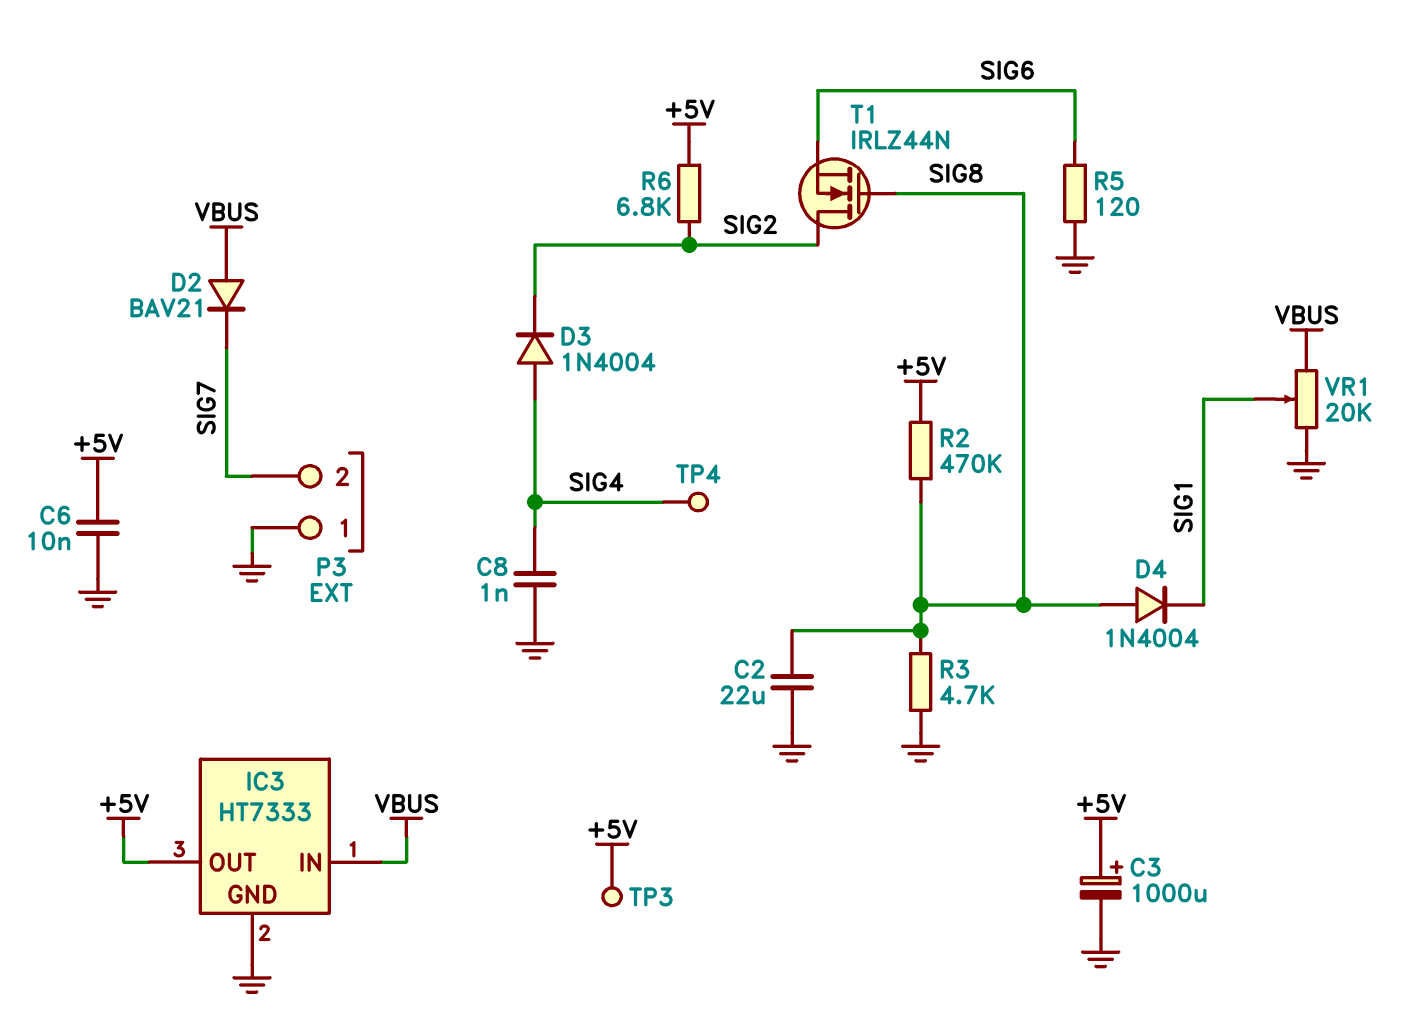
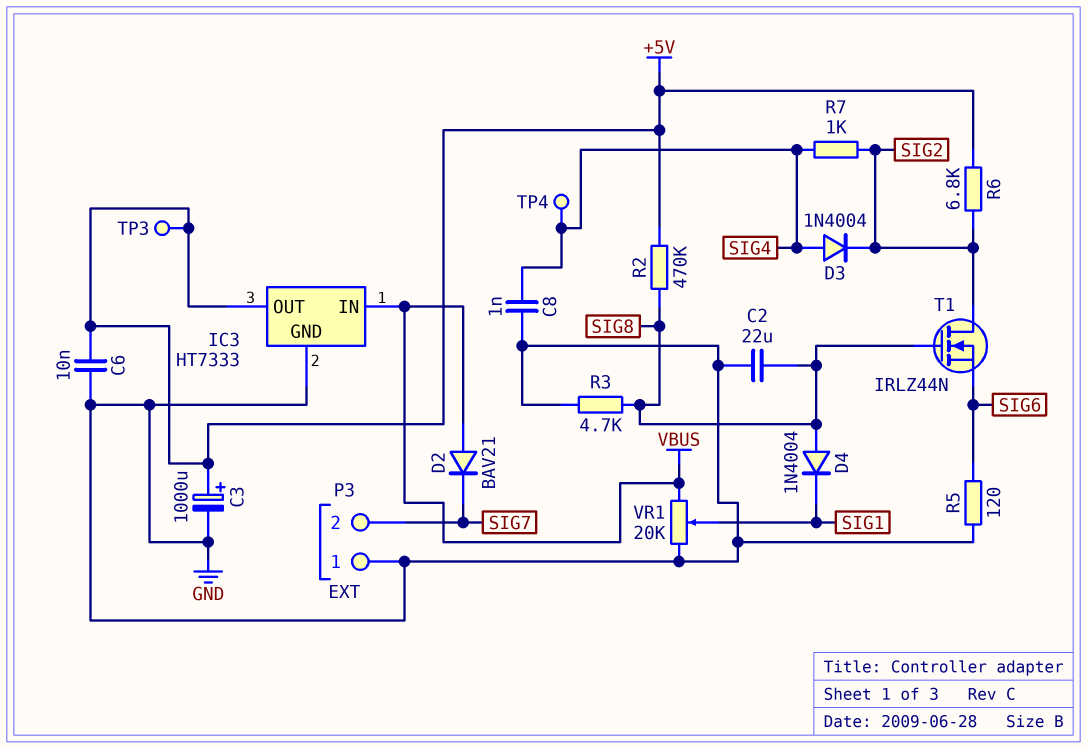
R7: none -> 1k (SIG2, SIG4)

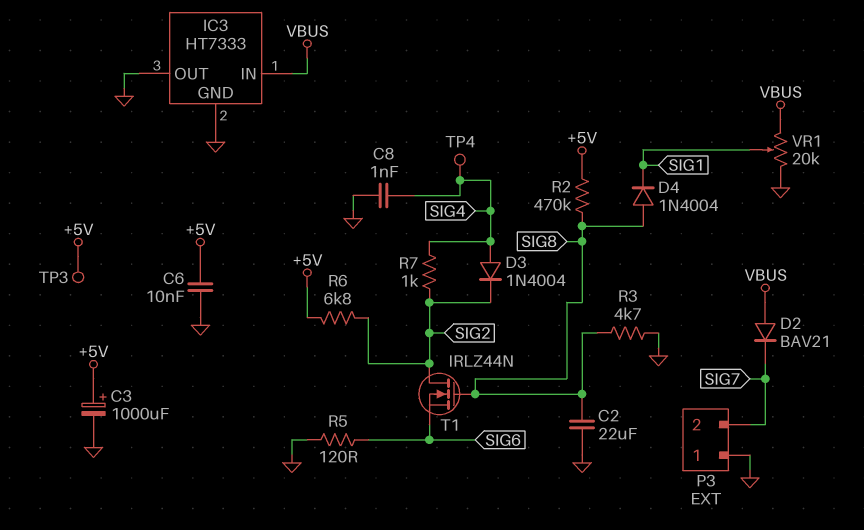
IC3 pin OUT: +5V -> GND

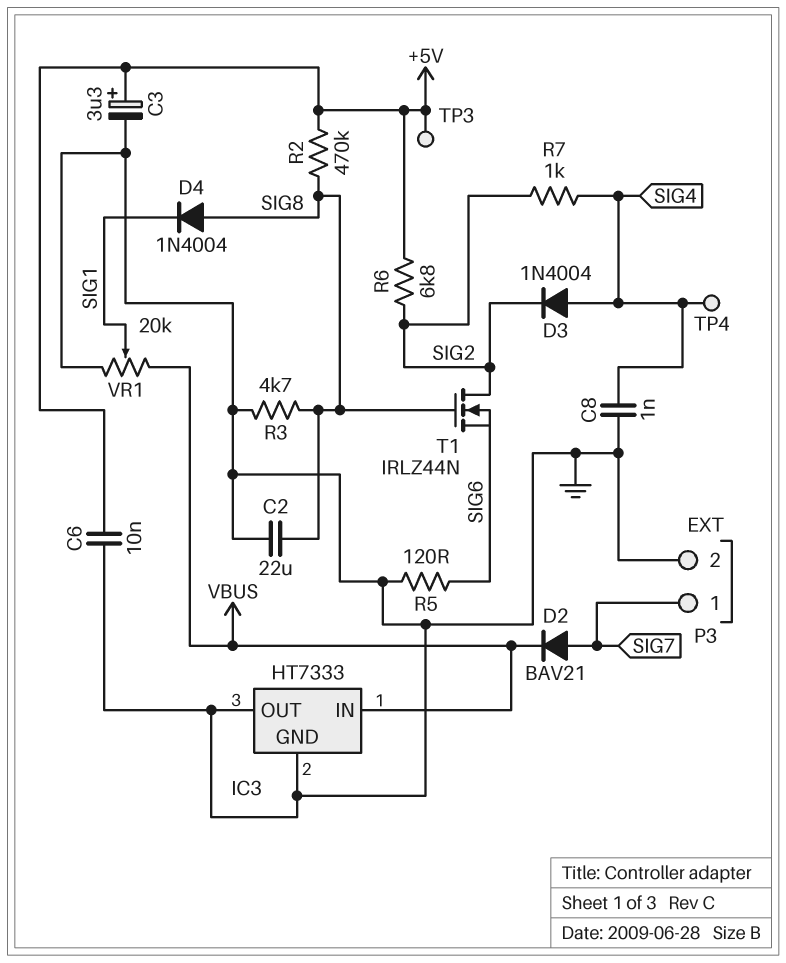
C3: 1000uF (plus +5V, minus GND) -> 3.3uF (plus +5V, minus GND)
D2: diode BAV21 (A VBUS, K SIG7) -> diode BAV21 (A SIG7, K VBUS)
P3 pin 1: GND -> SIG7
P3 pin 2: SIG7 -> GND

